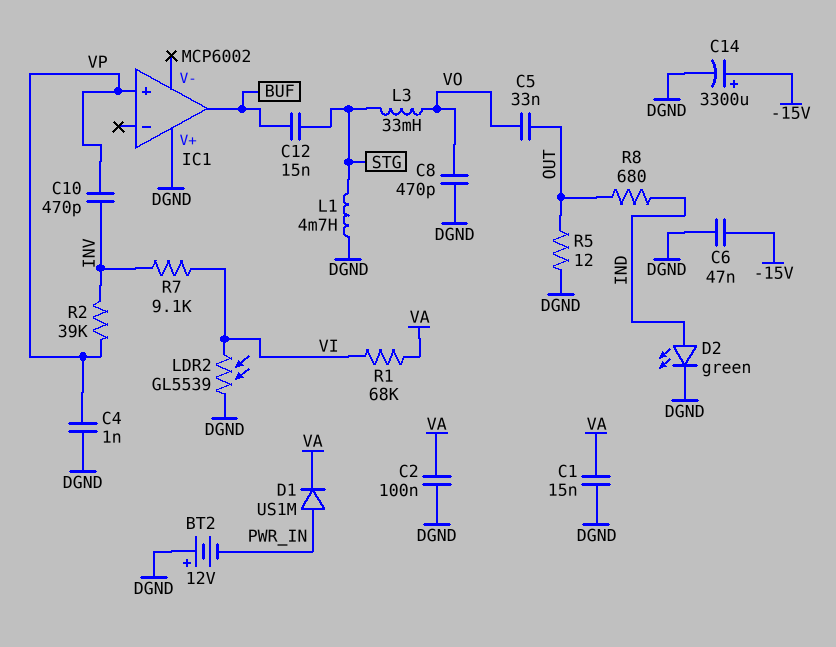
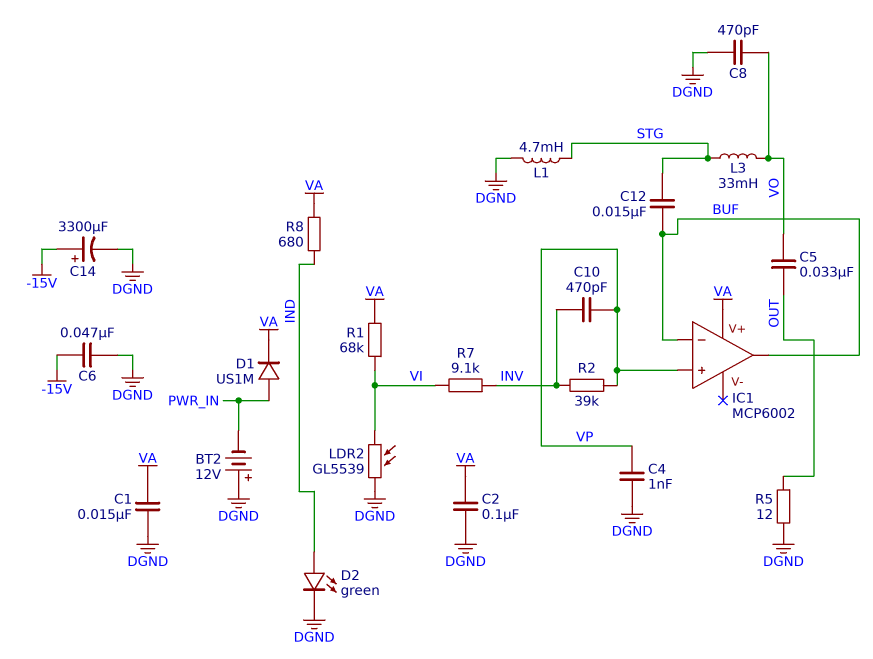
IC1 pin V+: DGND -> VA
IC1 pin in-: none -> BUF
R8: 680 (IND, OUT) -> 680 (IND, VA)

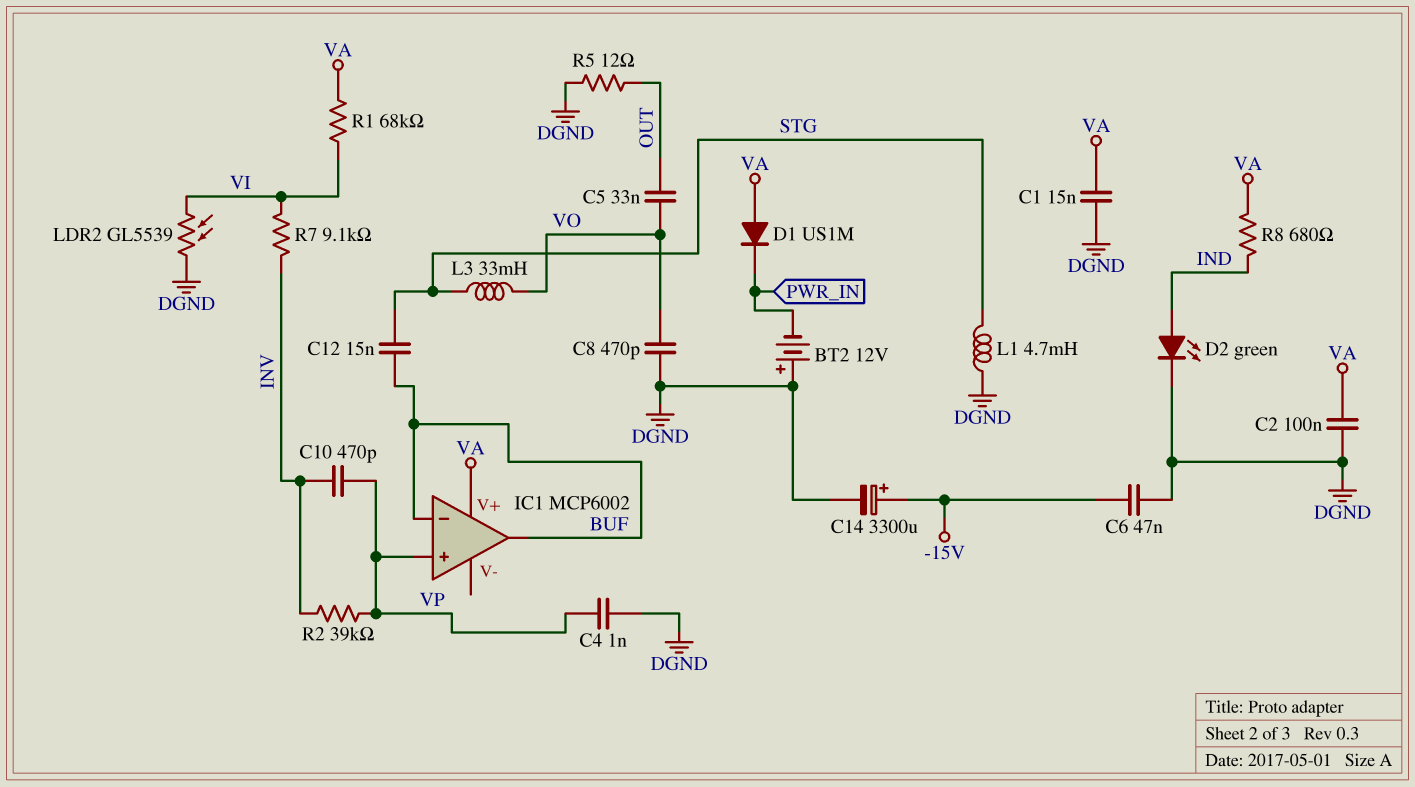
D1: diode US1M (A PWR_IN, K VA) -> diode US1M (A VA, K PWR_IN)

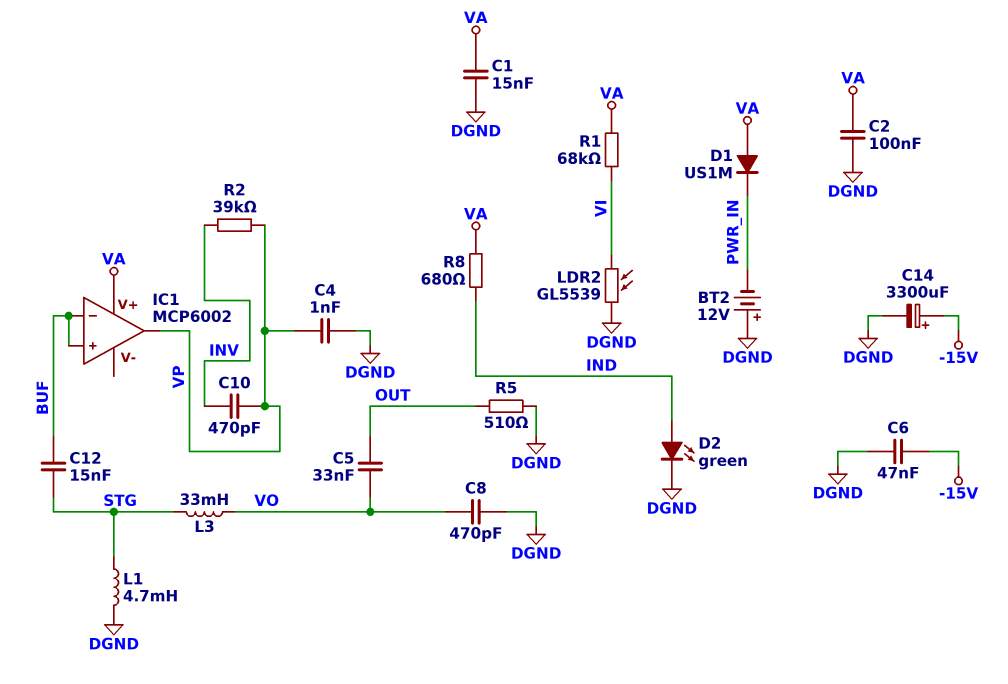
IC1 pin in+: VP -> BUF
IC1 pin out: BUF -> VP
R5: 12 (DGND, OUT) -> 510 (DGND, OUT)
R7: 9.1k (INV, VI) -> none

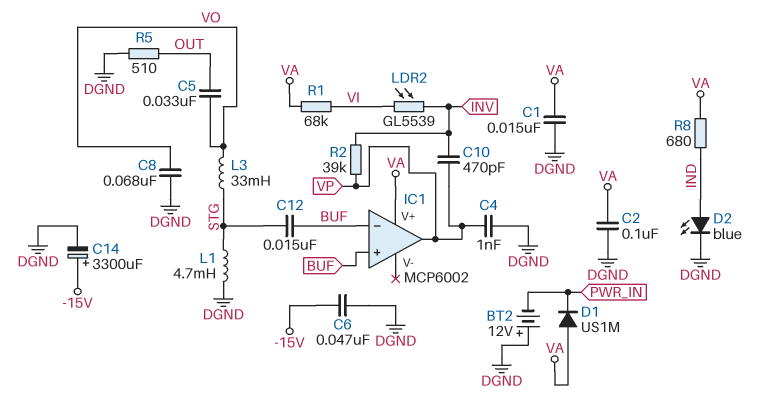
C8: 470pF (DGND, VO) -> 68nF (DGND, VO)
D2: LED green (A IND, K DGND) -> LED blue (A IND, K DGND)
LDR2: GL5539 (DGND, VI) -> GL5539 (INV, VI)

